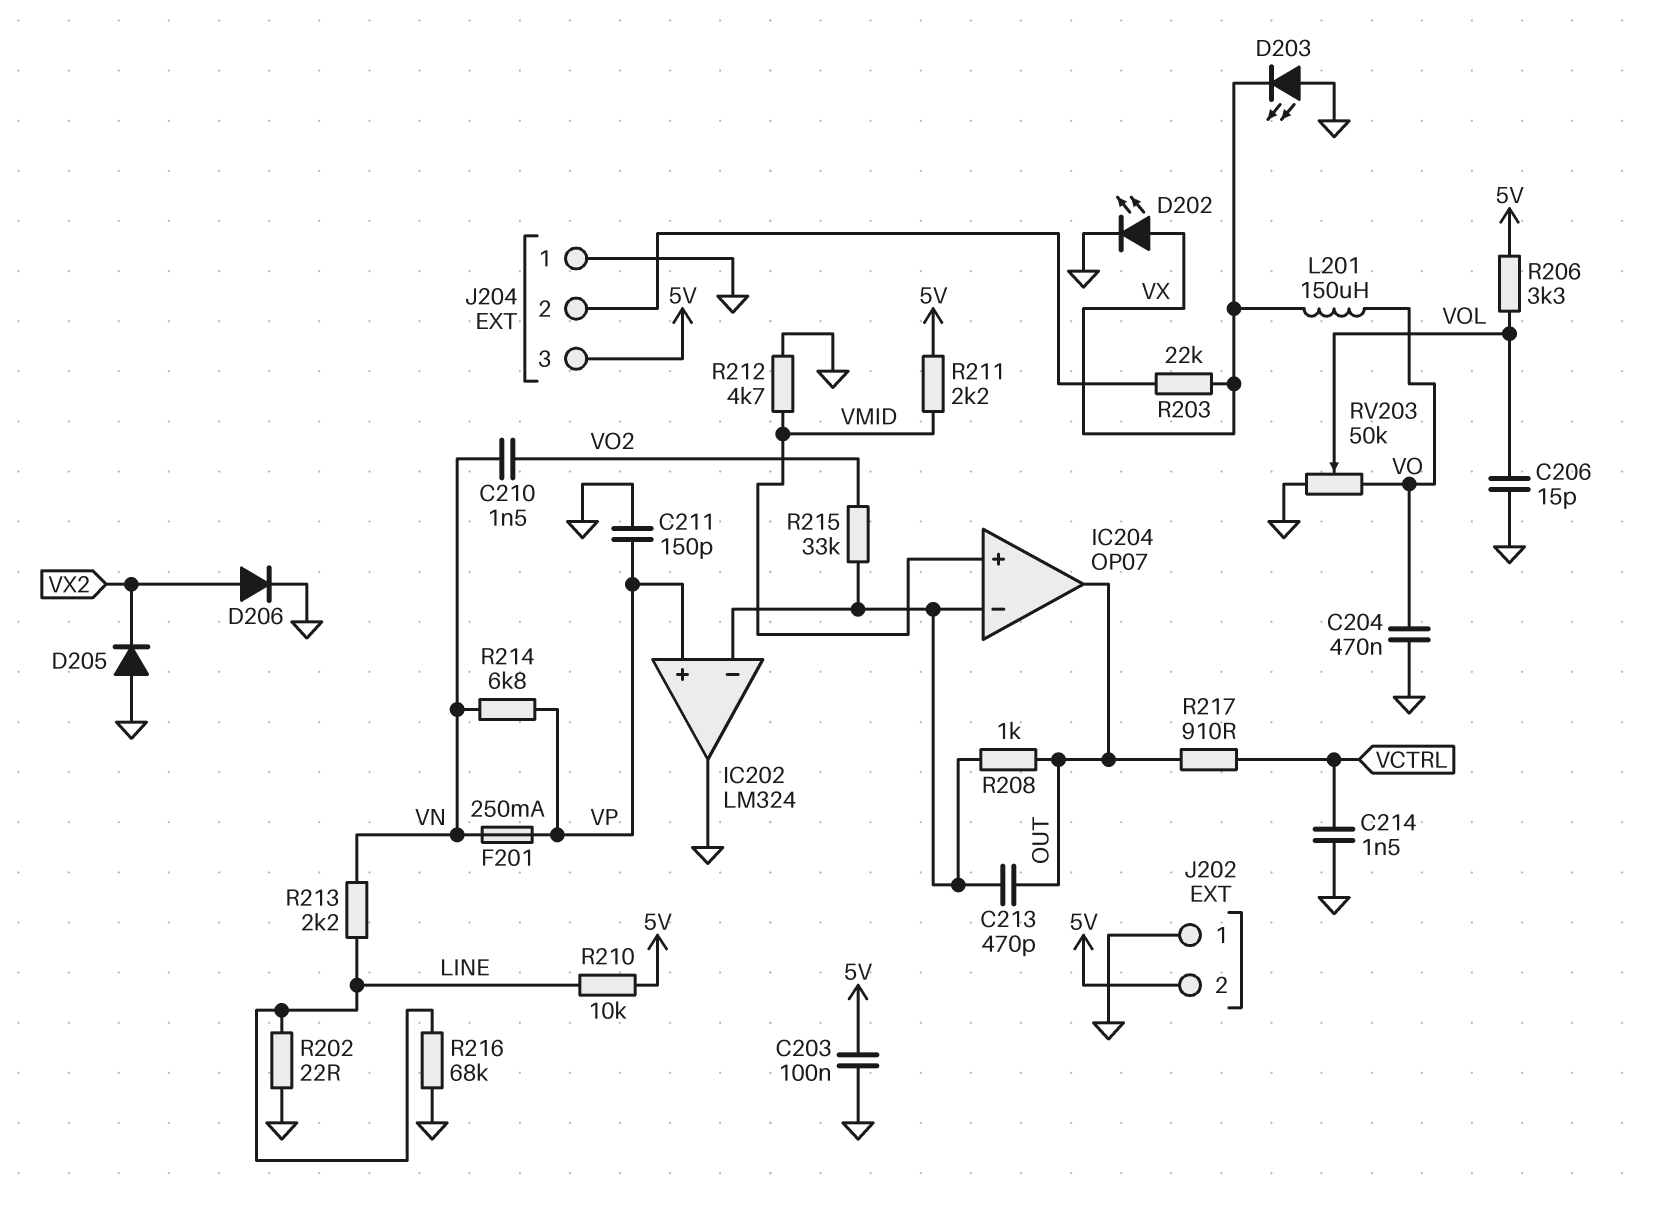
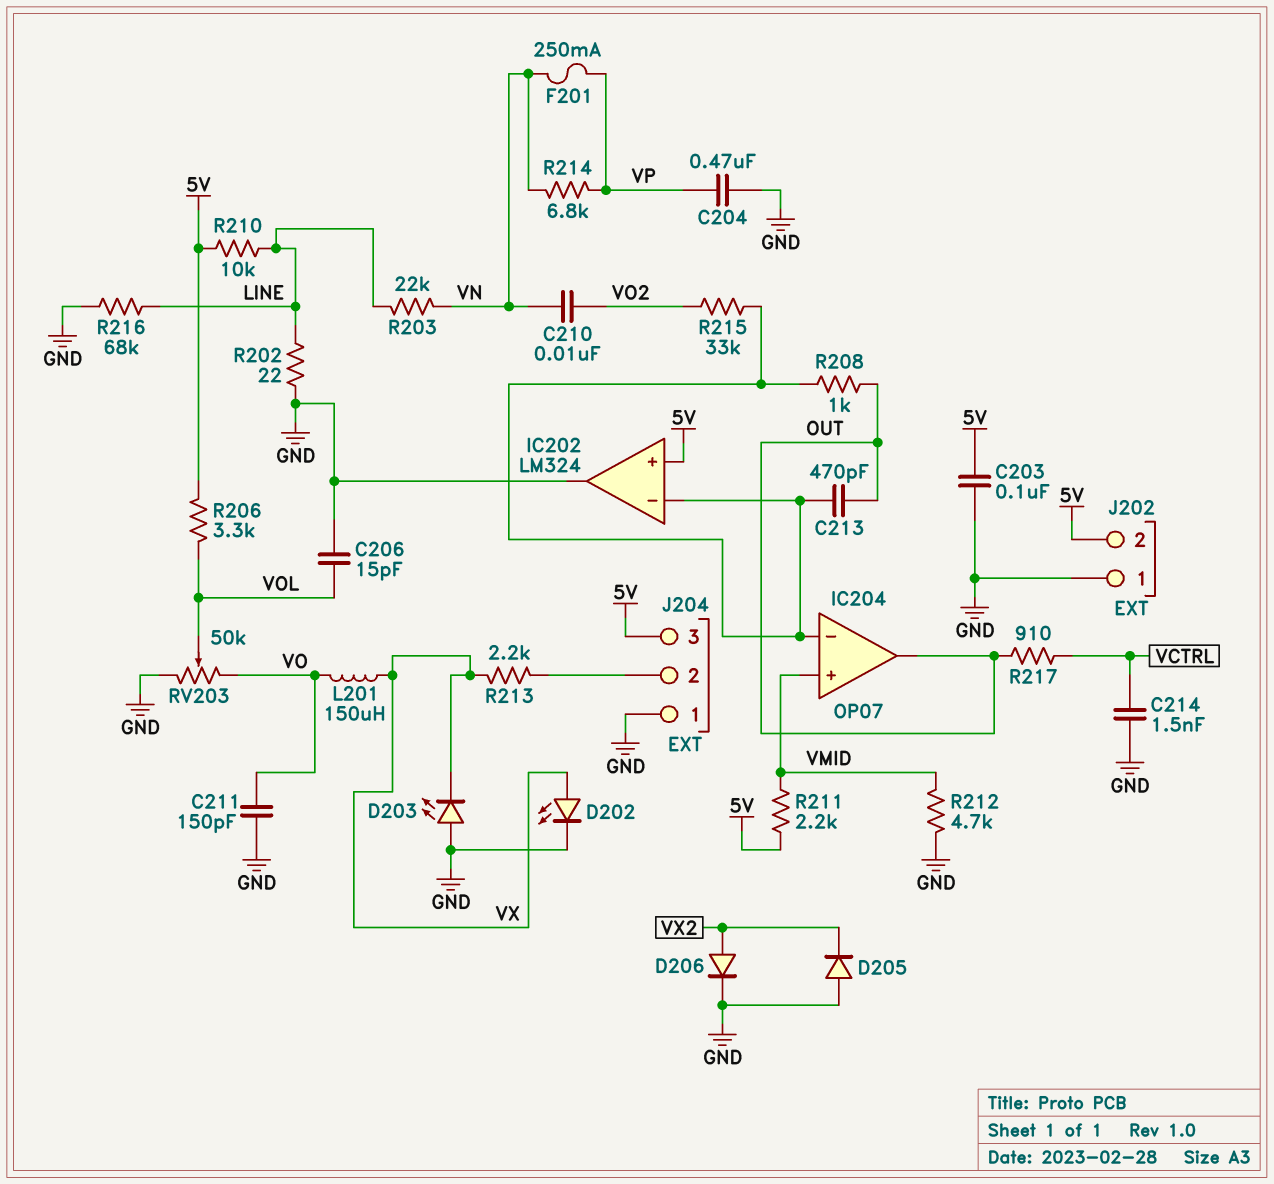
C204: 470nF (GND, VO) -> 470nF (GND, VP)
C210: 1.5nF (VN, VO2) -> 10nF (VN, VO2)
C211: 150pF (GND, VP) -> 150pF (GND, VO)
IC202 pin in+: VP -> 5V
R203: 22k (J204/2, VX) -> 22k (LINE, VN)
R213: 2.2k (LINE, VN) -> 2.2k (J204/2, VX)

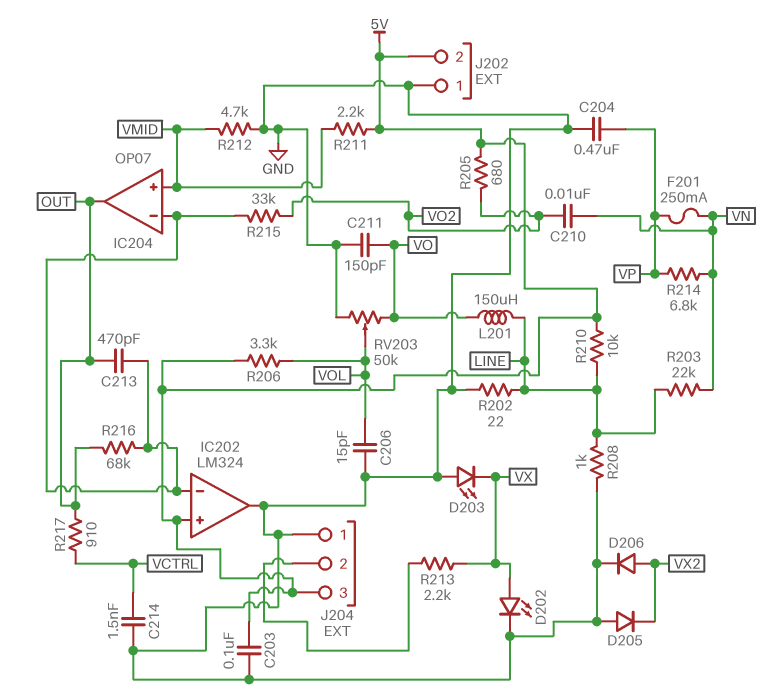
L201: 150uH (VO, VX) -> 150uH (LINE, VO)
R205: none -> 680 (5V, VO2)
R208: 1k (IC202/in-, OUT) -> 1k (GND, LINE)
R216: 68k (GND, LINE) -> 68k (IC202/in-, OUT)

